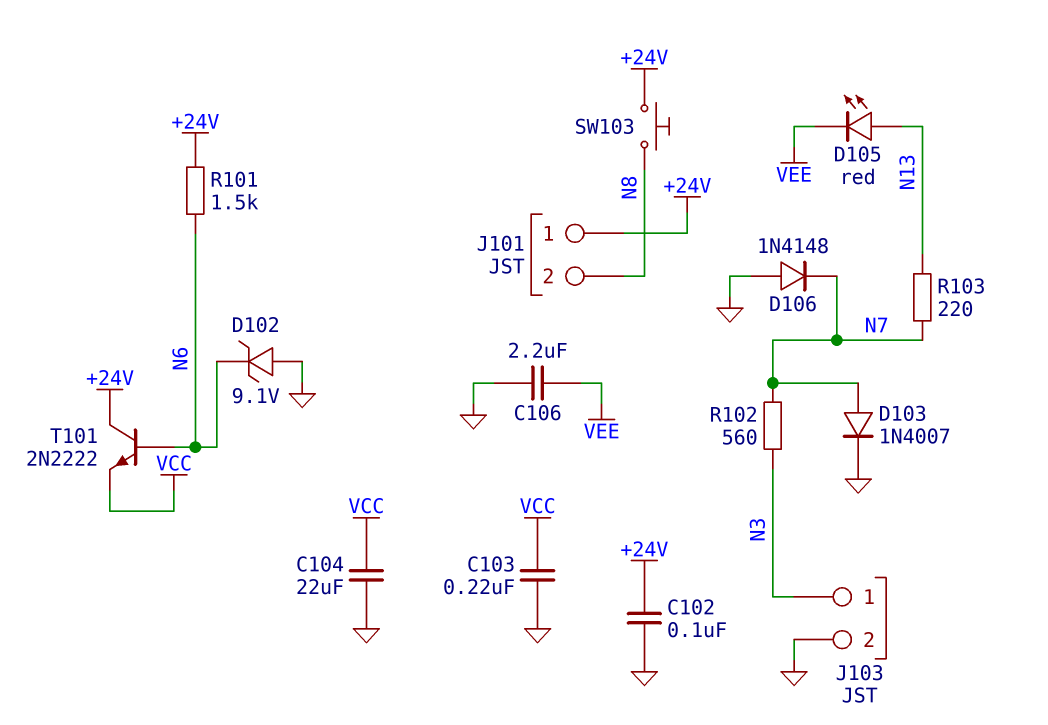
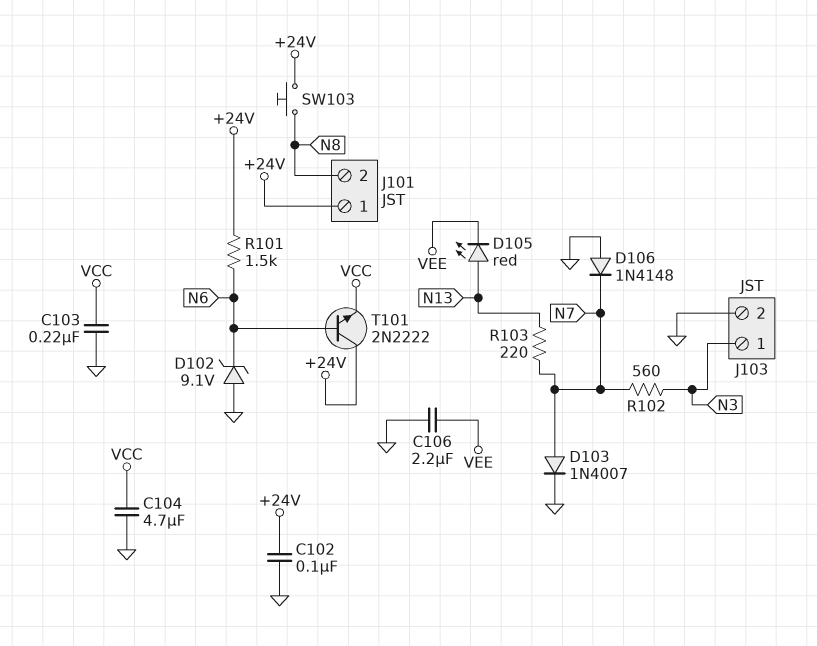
C104: 22uF (GND, VCC) -> 4.7uF (GND, VCC)

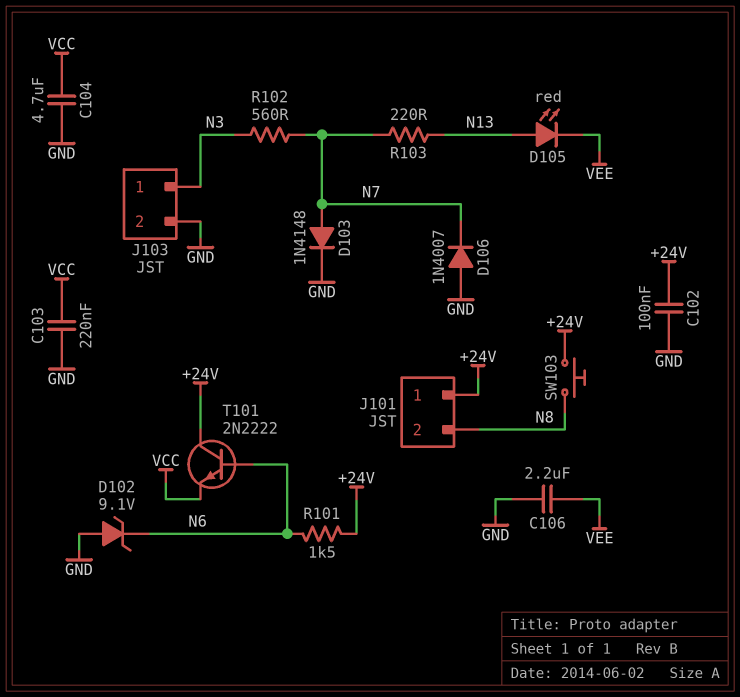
D103: diode 1N4007 (A N7, K GND) -> diode 1N4148 (A N7, K GND)
D106: diode 1N4148 (A GND, K N7) -> diode 1N4007 (A GND, K N7)

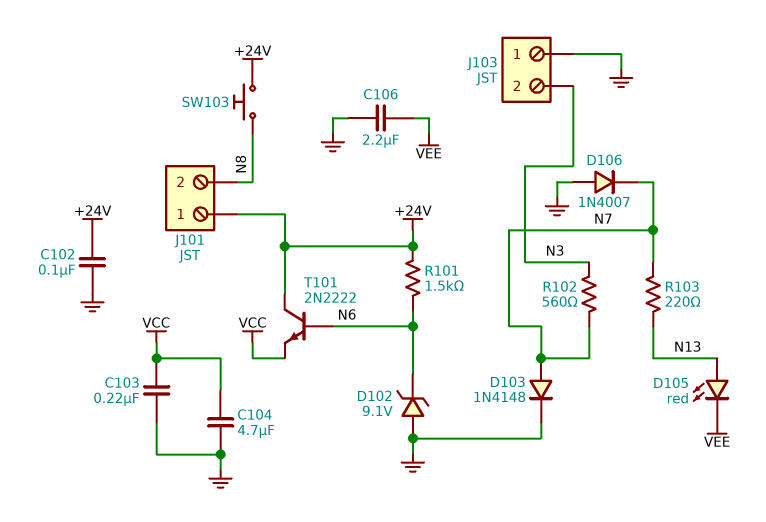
J103 pin 1: N3 -> GND
J103 pin 2: GND -> N3

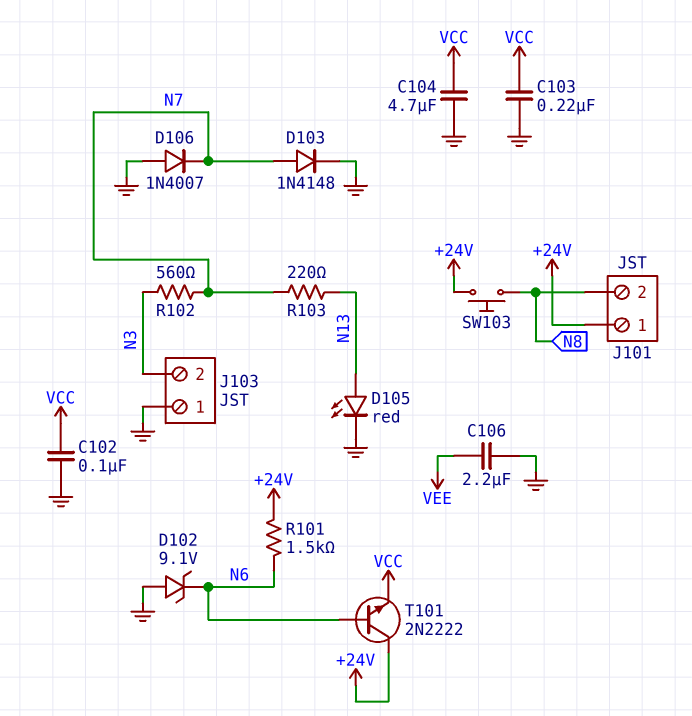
C102: 100nF (+24V, GND) -> 100nF (GND, VCC)
D105: LED red (A N13, K VEE) -> LED red (A N13, K GND)

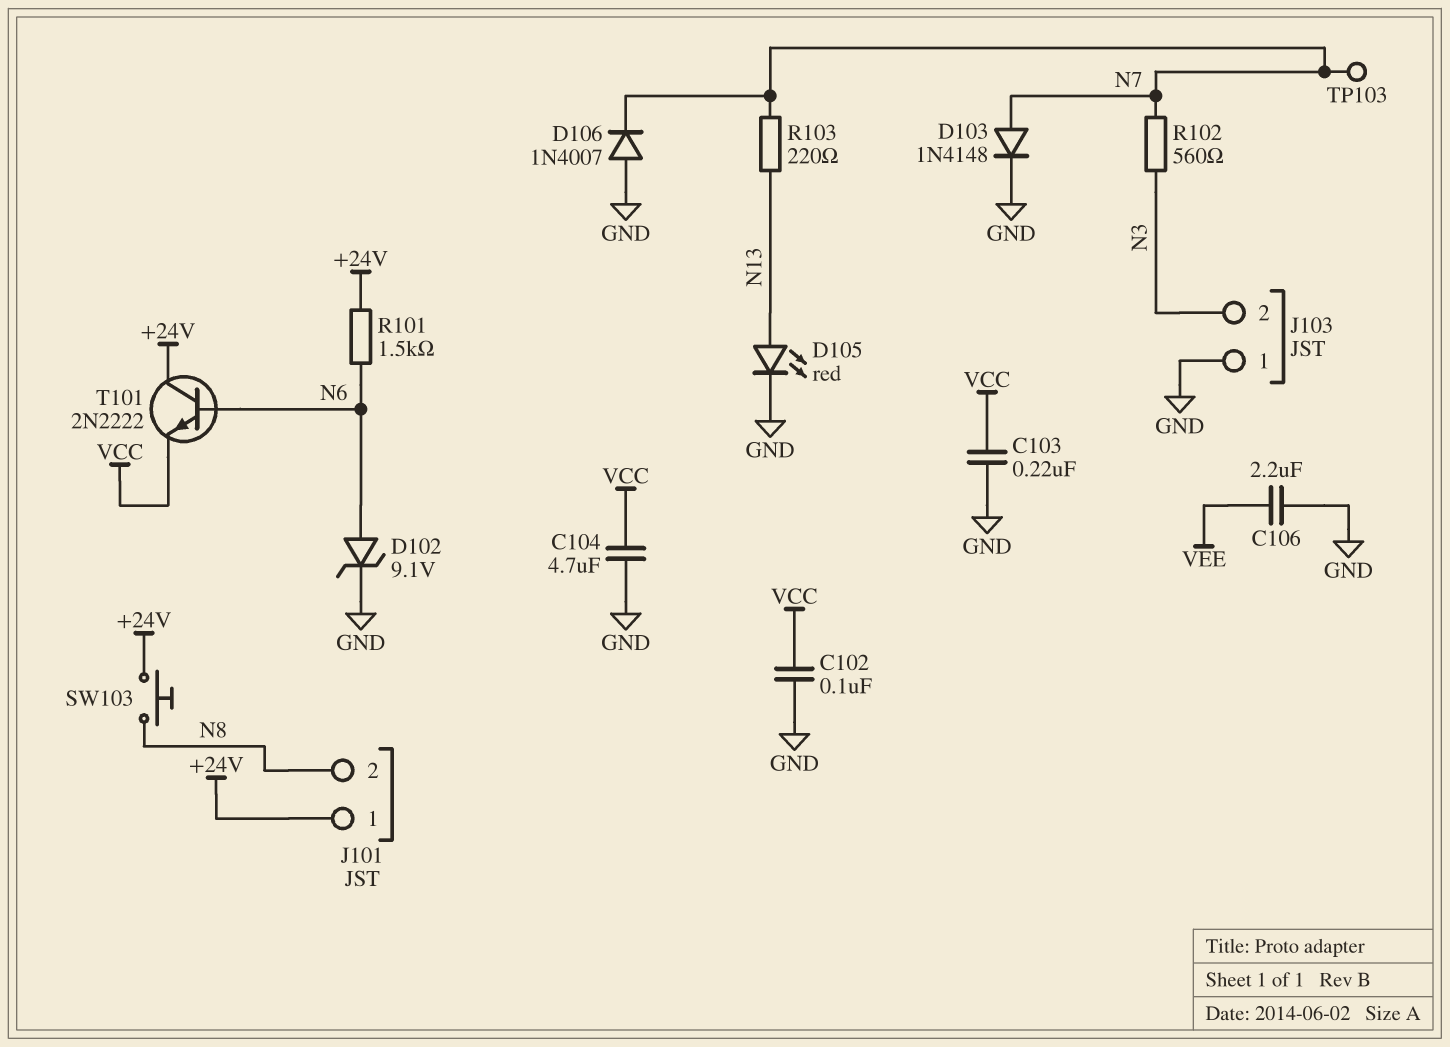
D102: zener 9.1V (A GND, K N6) -> zener 9.1V (A N6, K GND)
TP103: none -> test point (N7)

